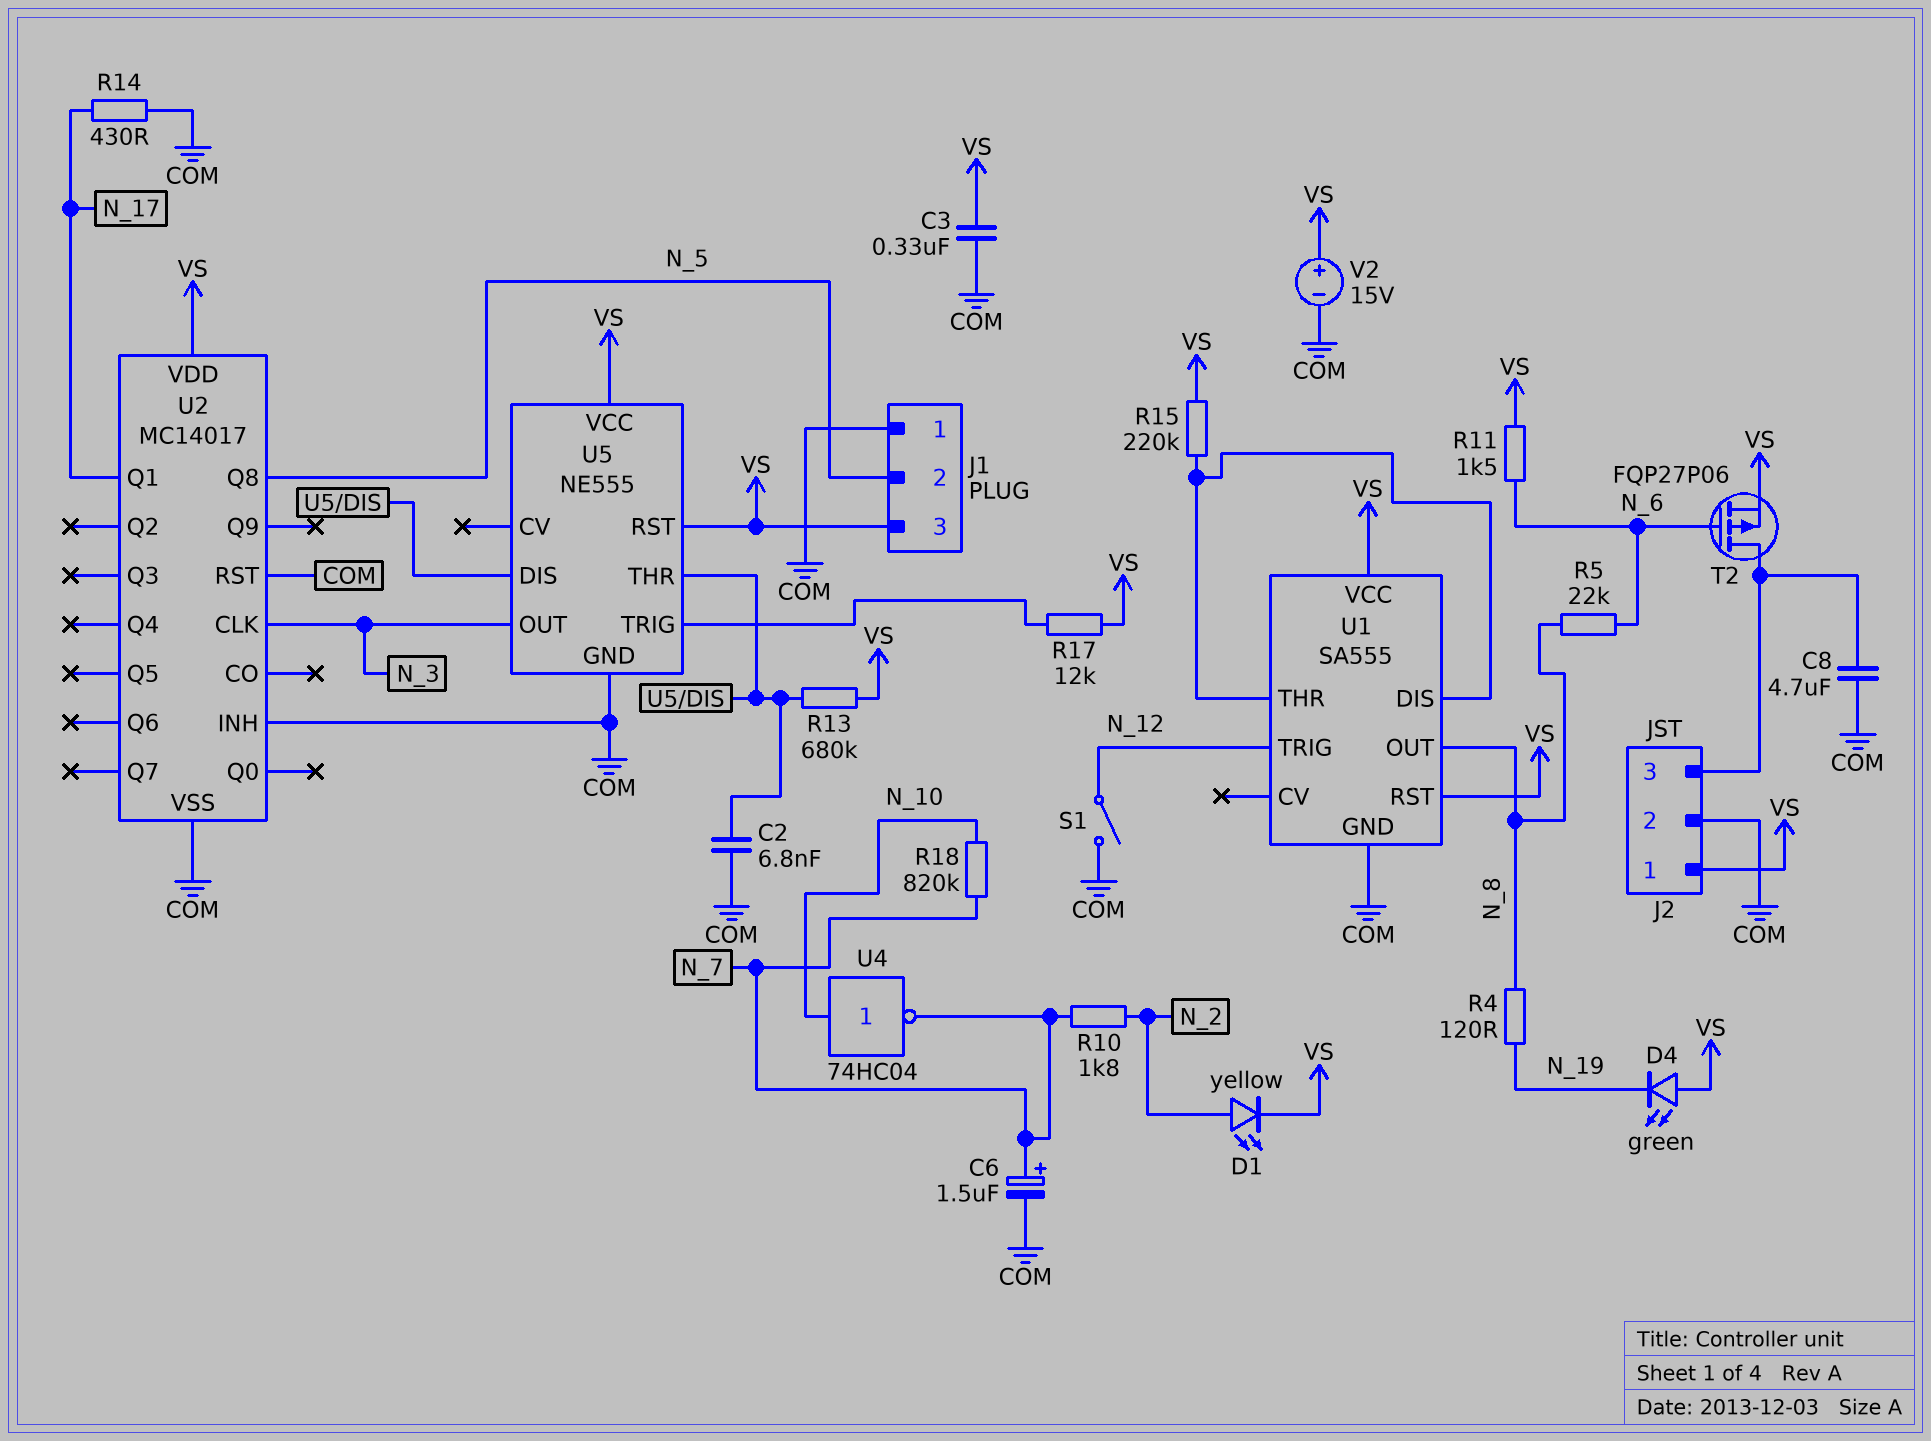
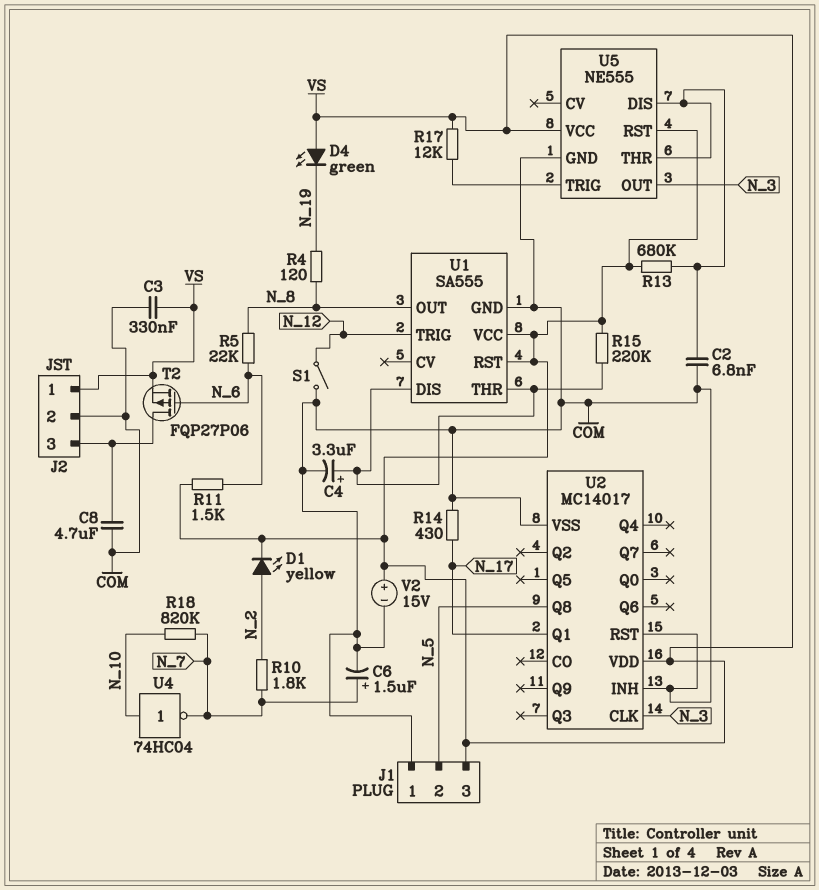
C4: none -> 3.3uF (plus U1/DIS, minus COM)

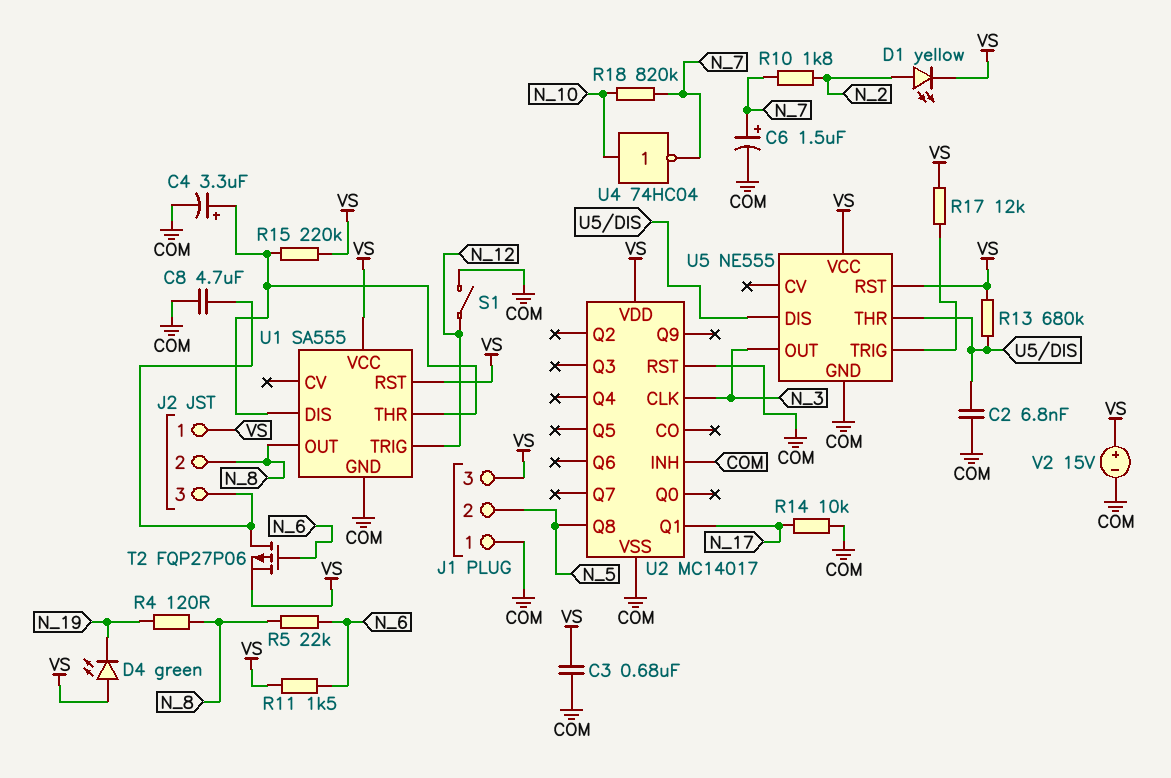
C3: 330nF (COM, VS) -> 680nF (COM, VS)
J2 pin 2: COM -> N_8
R14: 430 (COM, N_17) -> 10k (COM, N_17)

